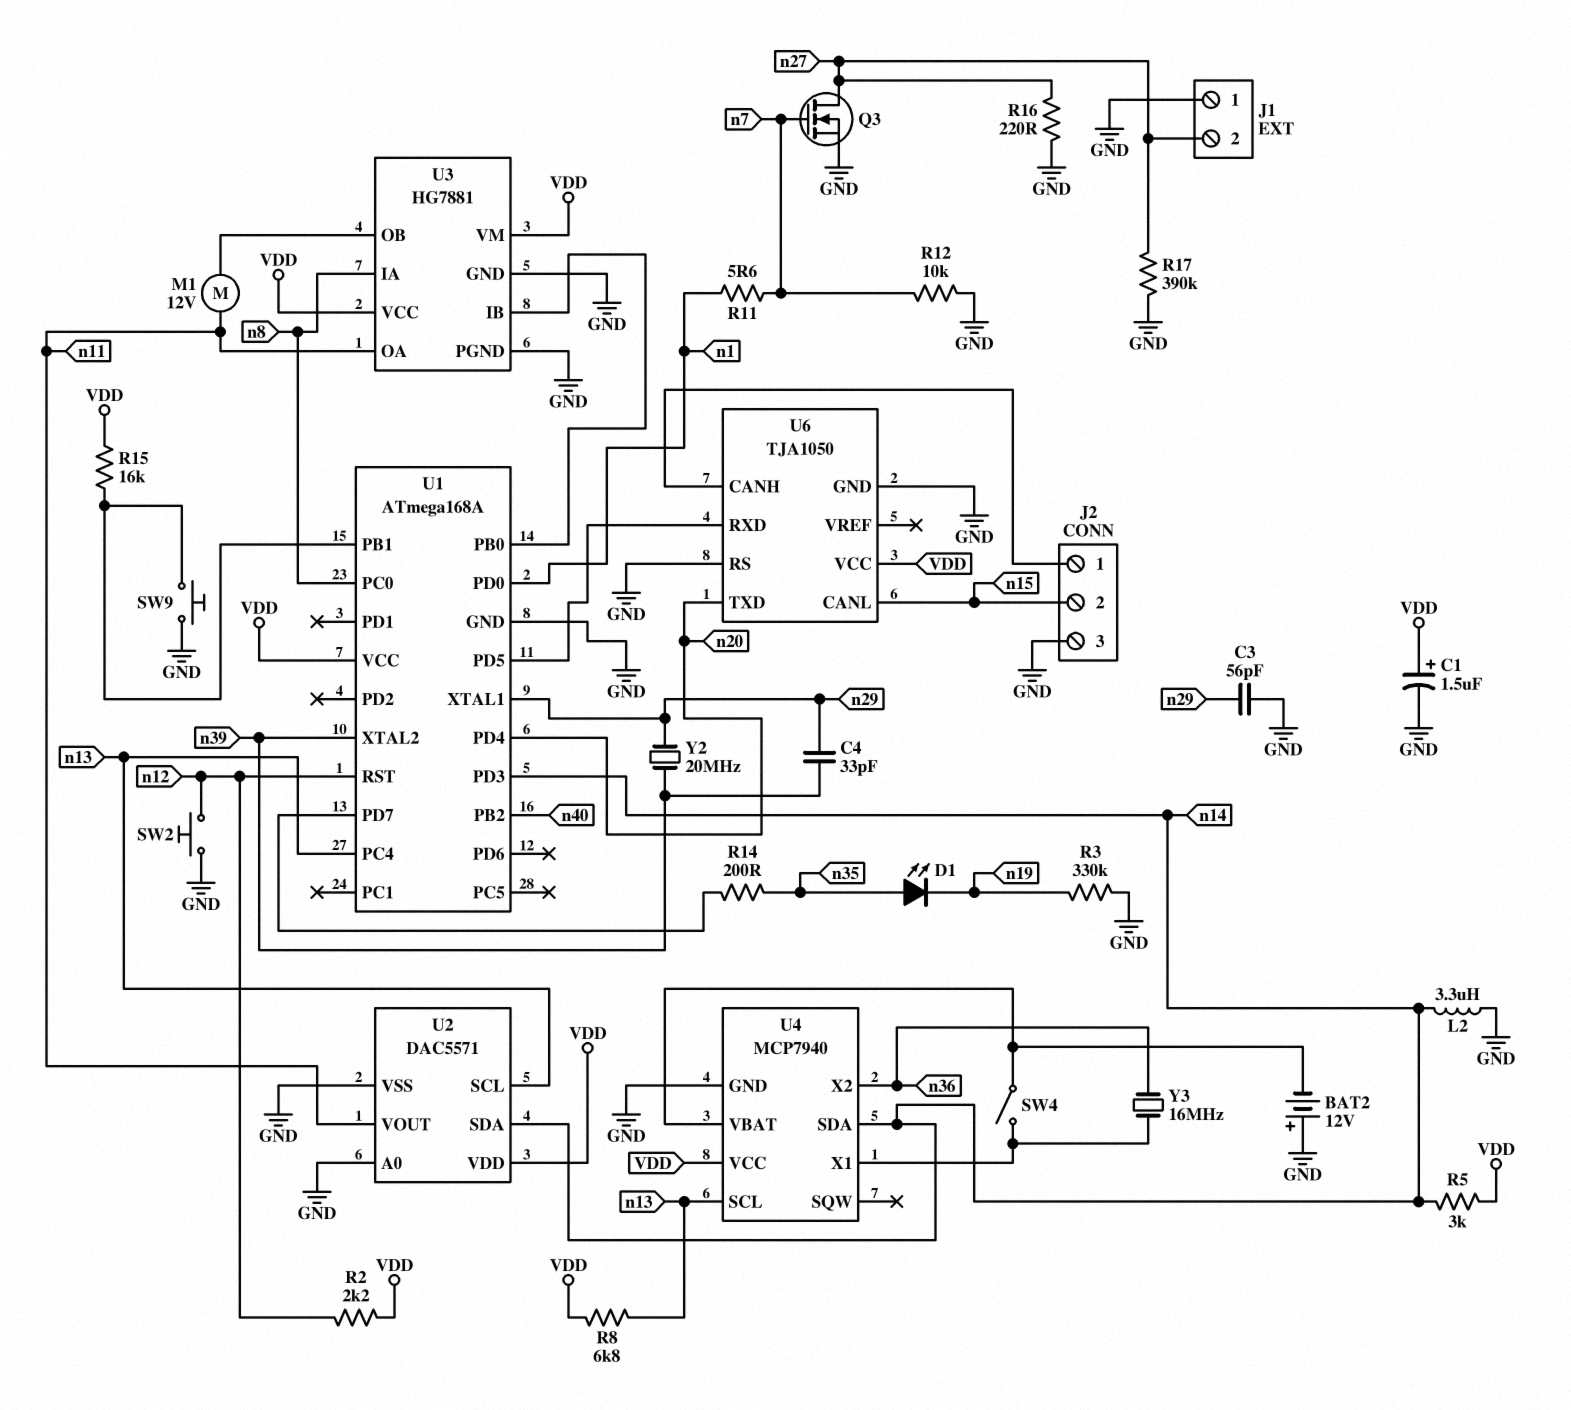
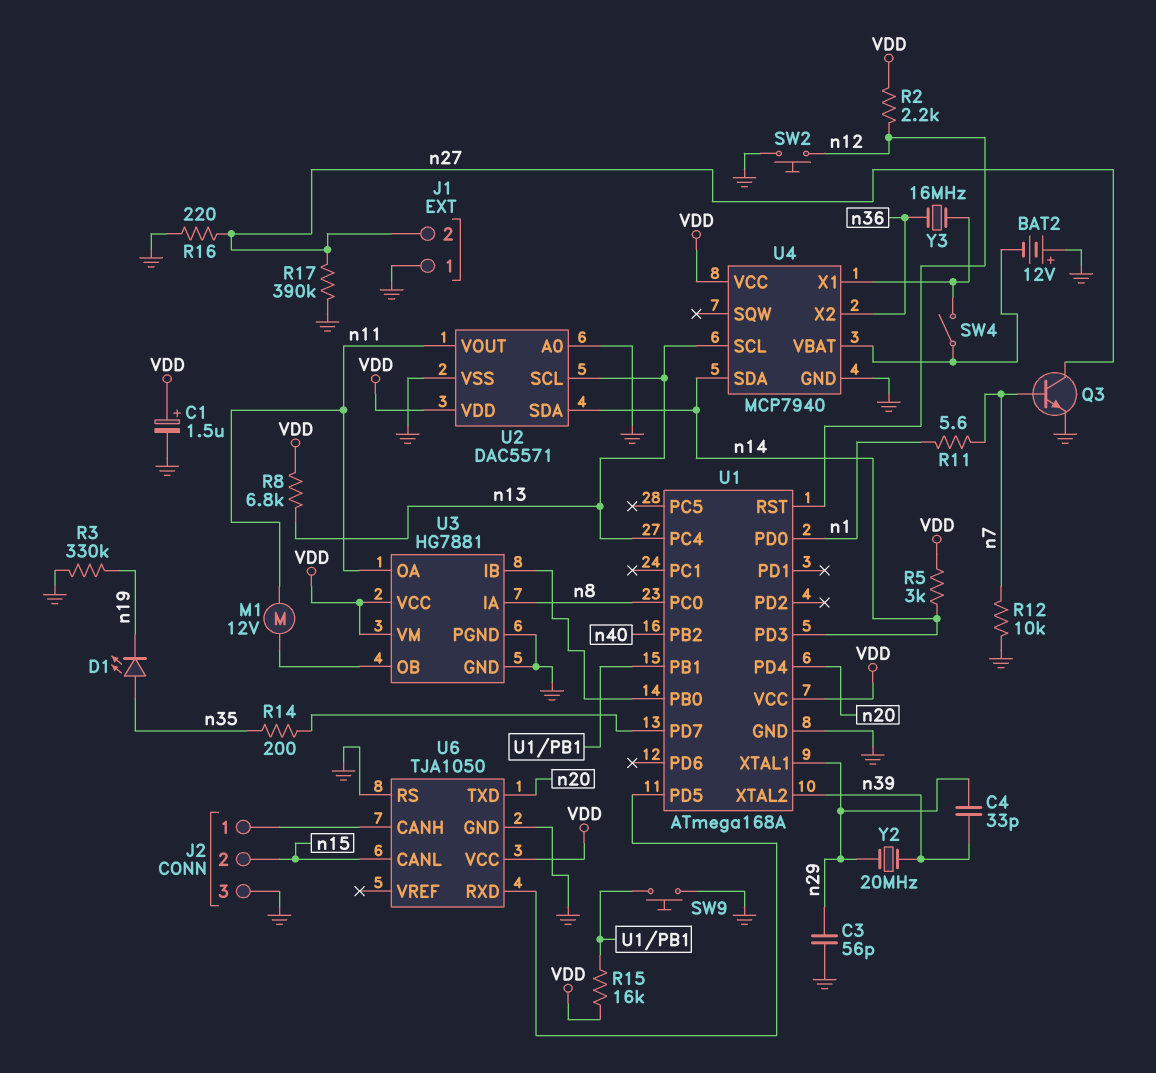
L2: 3.3uH (GND, n14) -> none
Q3: NMOS (G n7, D n27, S GND) -> NPN (B n7, C n27, E GND)

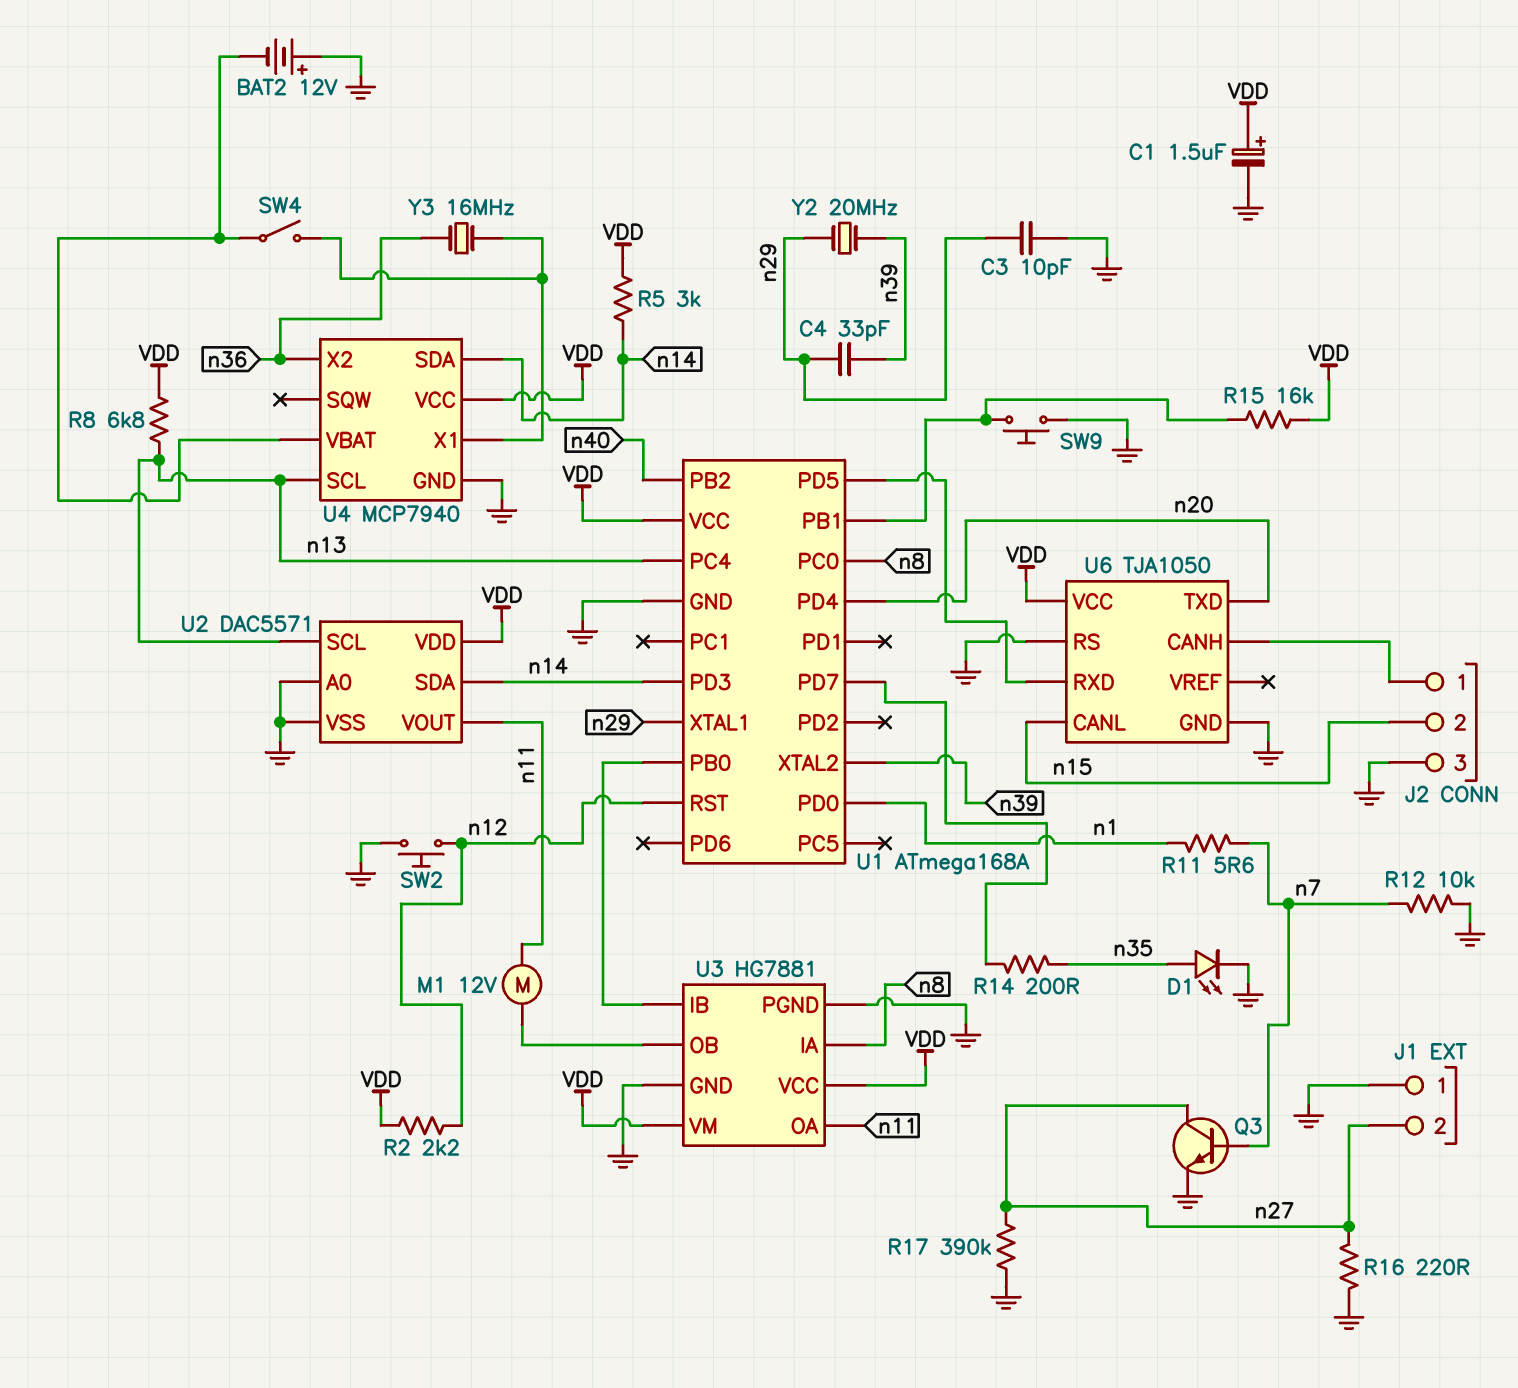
C3: 56pF (GND, n29) -> 10pF (GND, n29)
D1: LED (A n35, K n19) -> LED (A n35, K GND)
R3: 330k (GND, n19) -> none

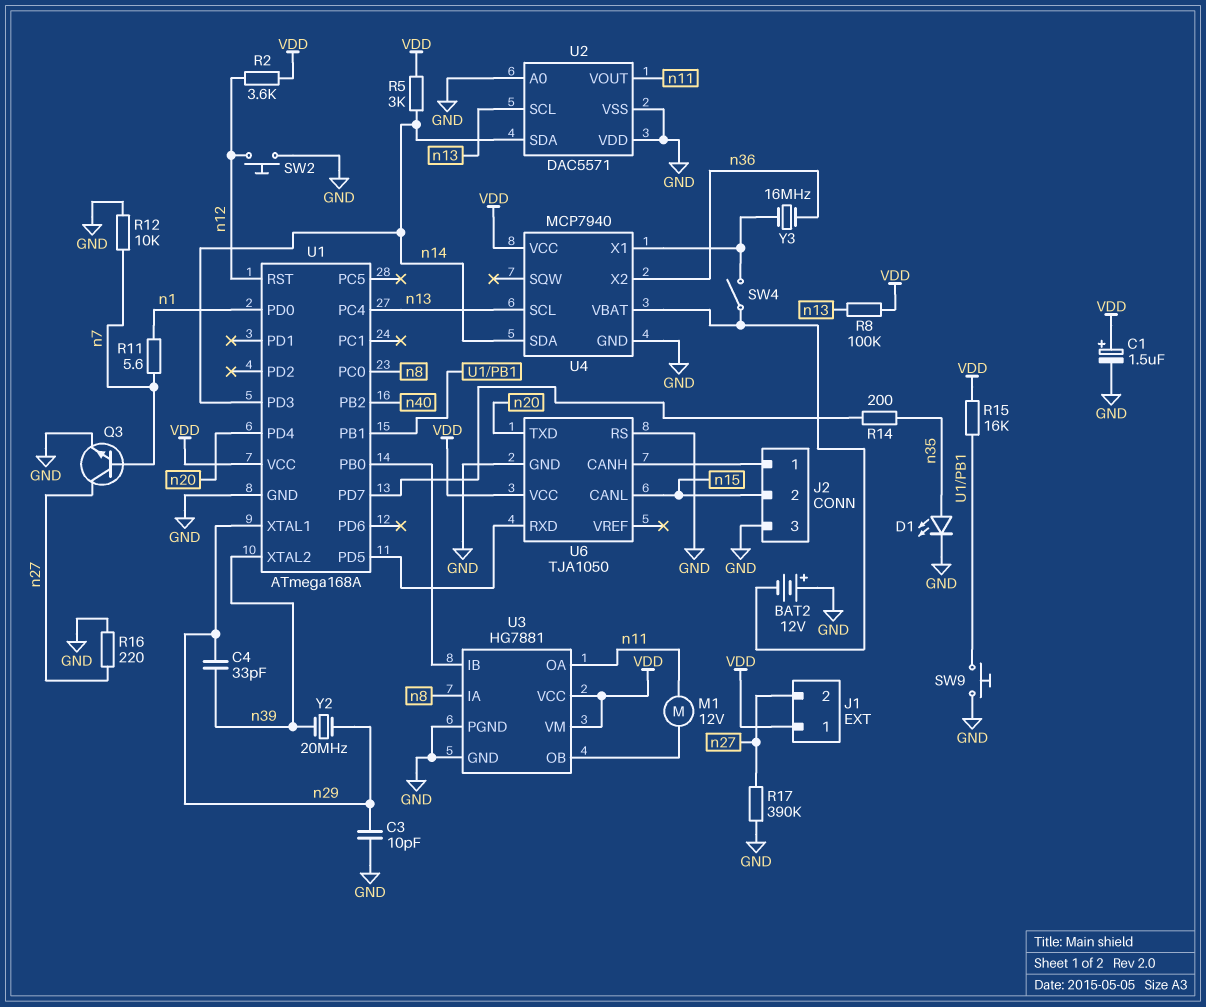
J1 pin 1: GND -> VDD
R2: 2.2k (VDD, n12) -> 3.6k (VDD, n12)
R8: 6.8k (VDD, n13) -> 100k (VDD, n13)
U2 pin VDD: VDD -> GND

